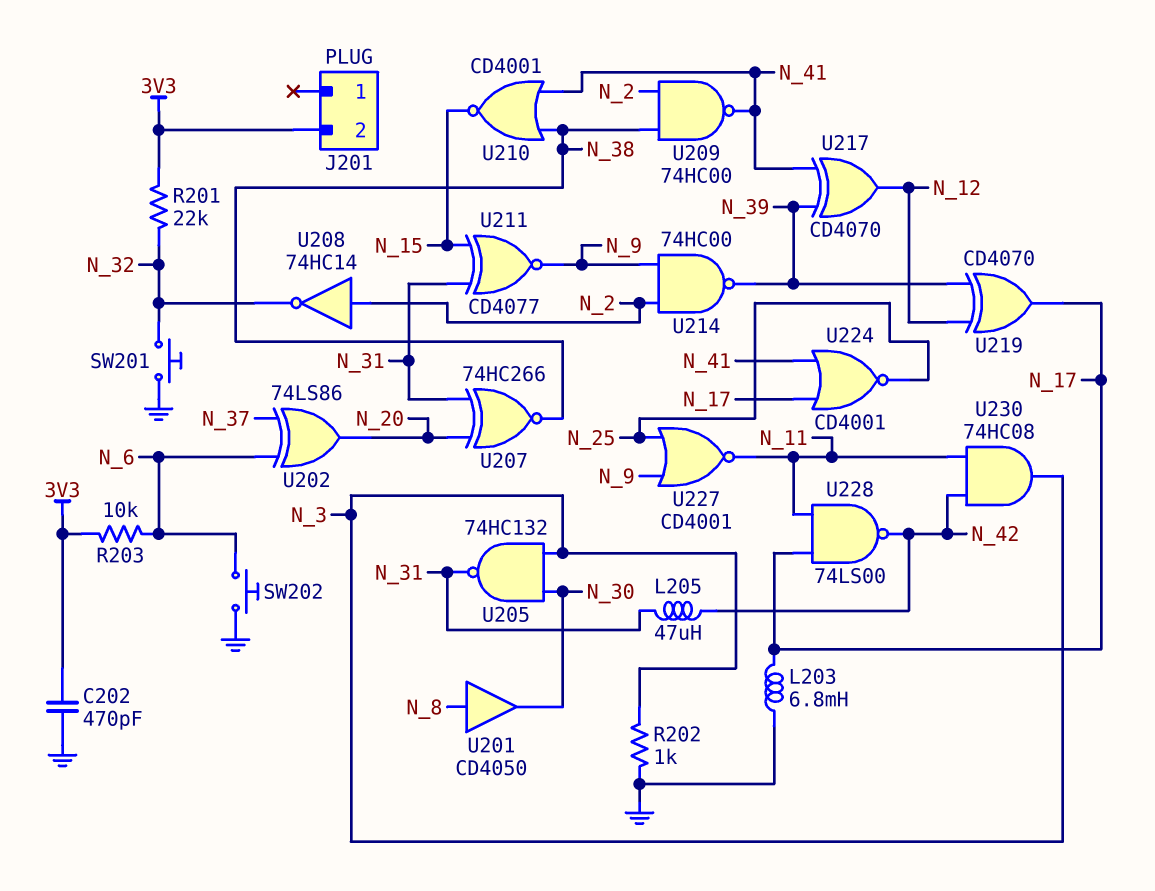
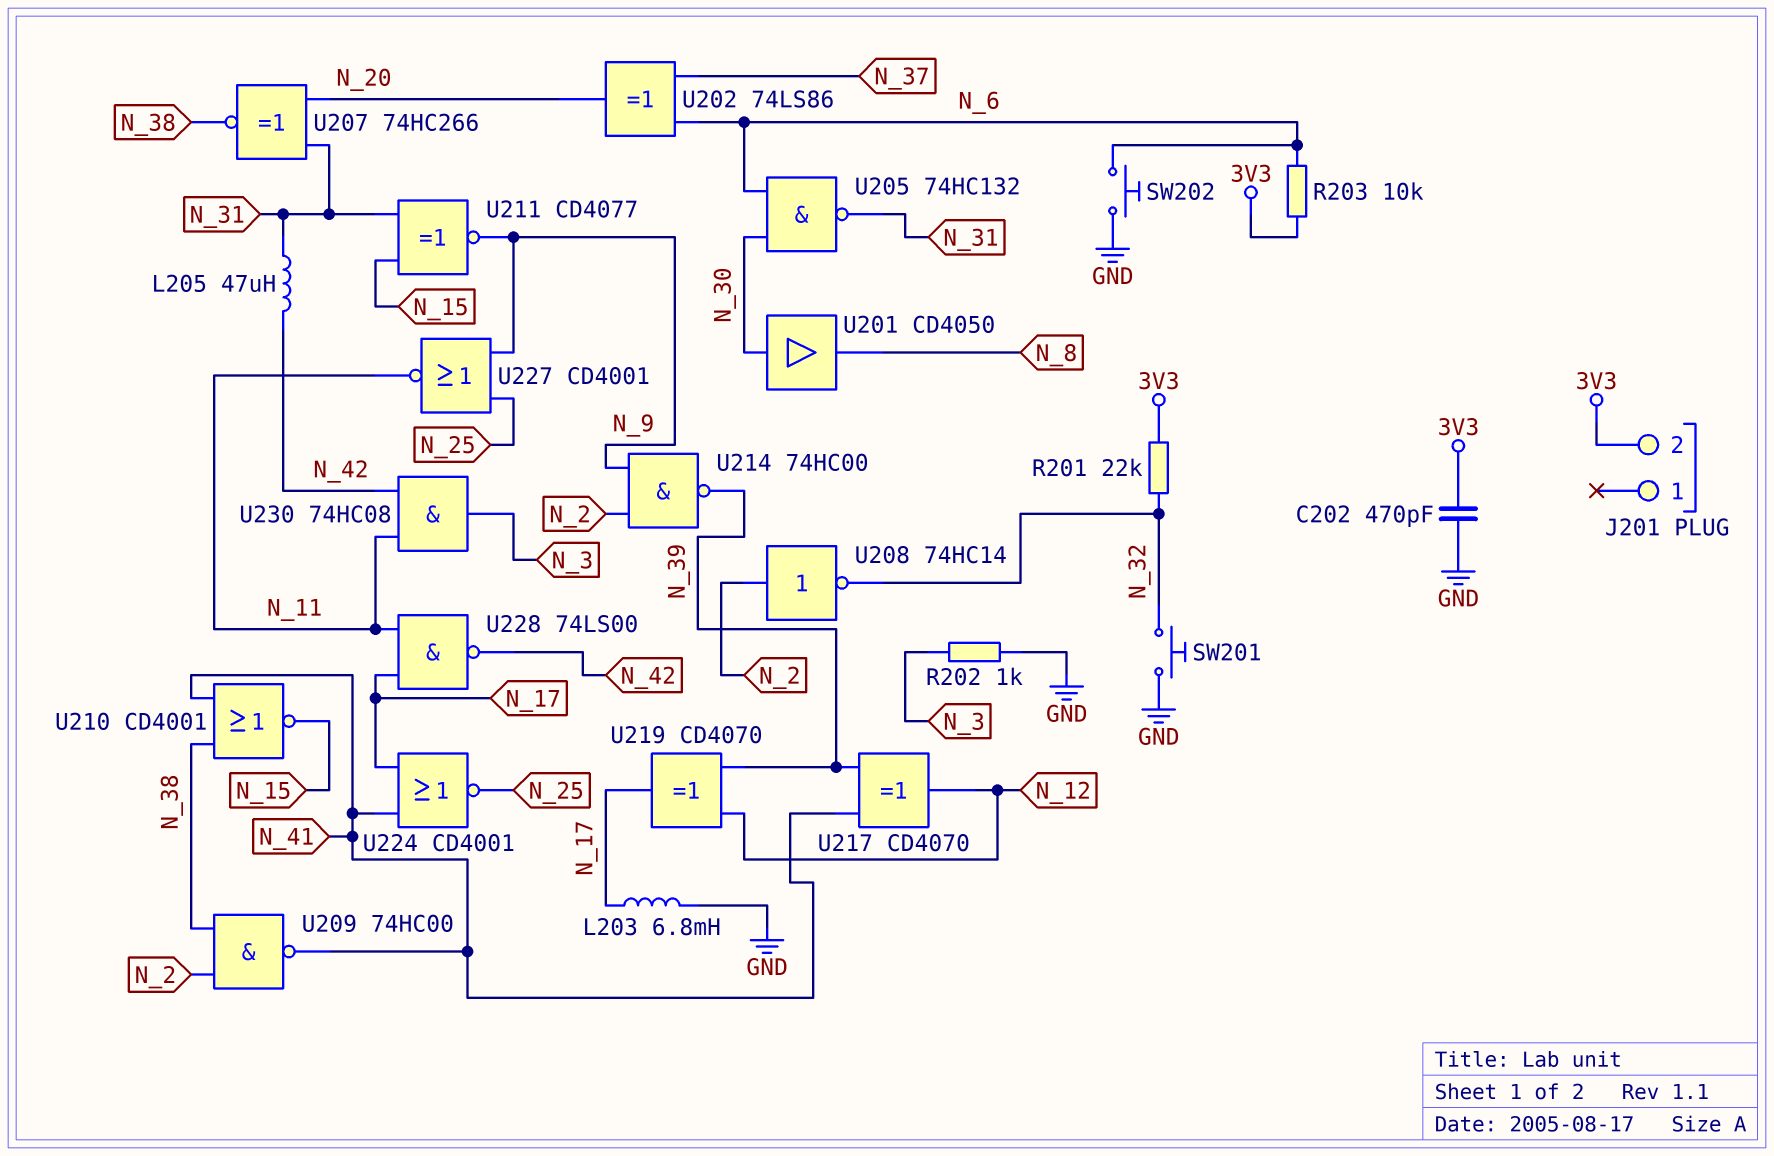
U201: buffer CD4050 (in N_8, out N_30) -> buffer CD4050 (in N_30, out N_8)
U205: NAND 74HC132 (in N_3, in N_30, out N_31) -> NAND 74HC132 (in N_6, in N_30, out N_31)

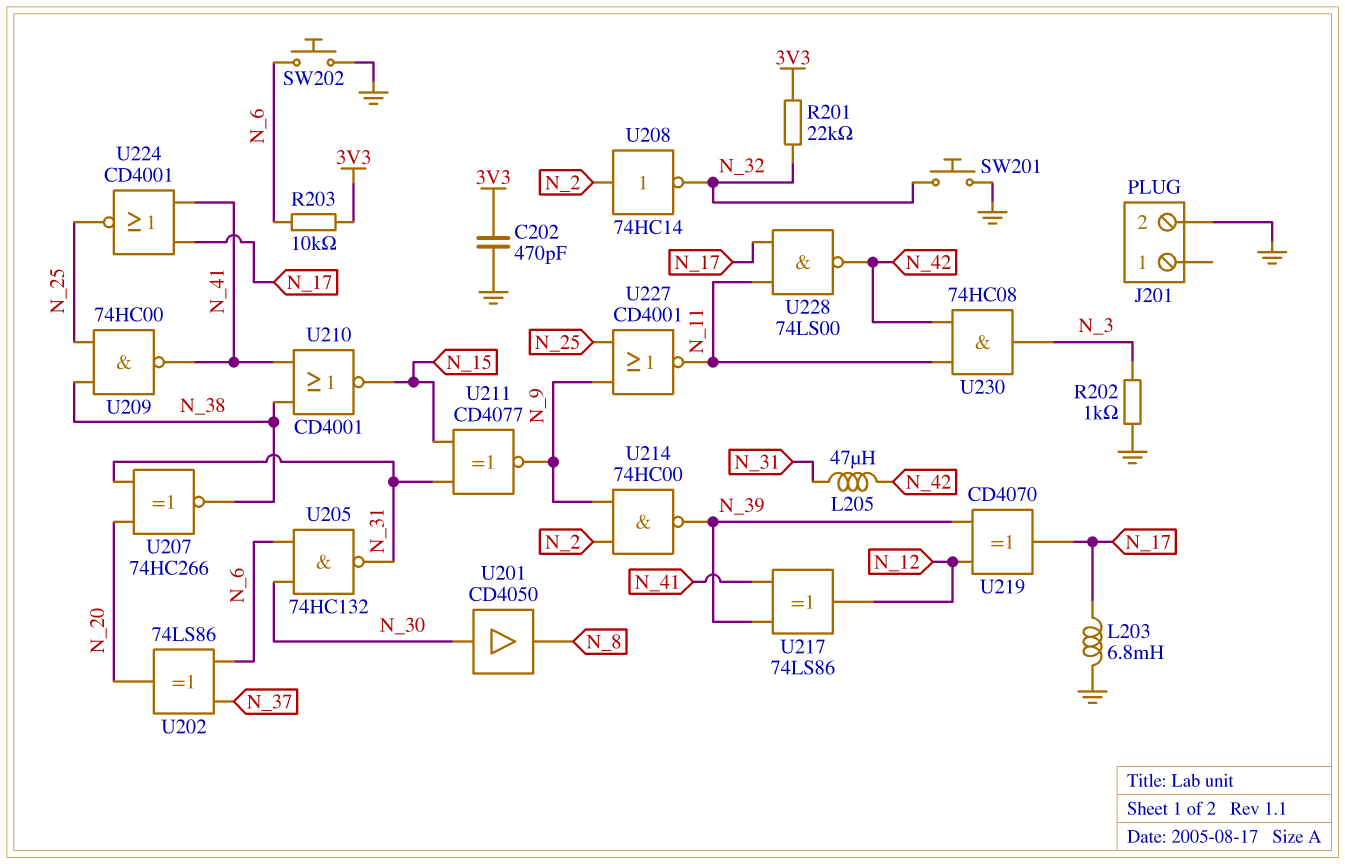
J201 pin 2: 3V3 -> GND
U209: NAND 74HC00 (in N_2, in N_38, out N_41) -> NAND 74HC00 (in N_25, in N_38, out N_41)
U217: XOR CD4070 (in N_39, in N_41, out N_12) -> XOR 74LS86 (in N_39, in N_41, out N_12)

